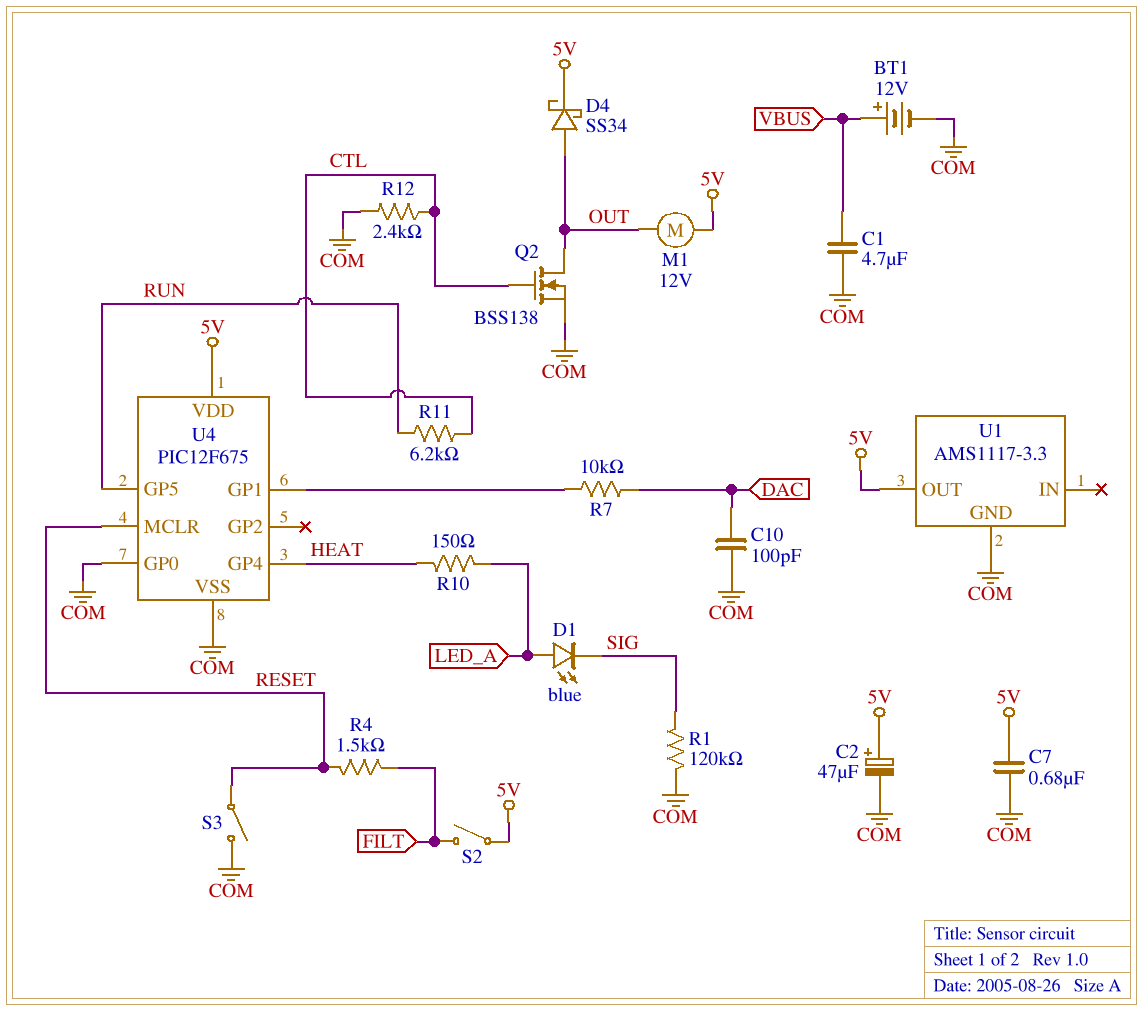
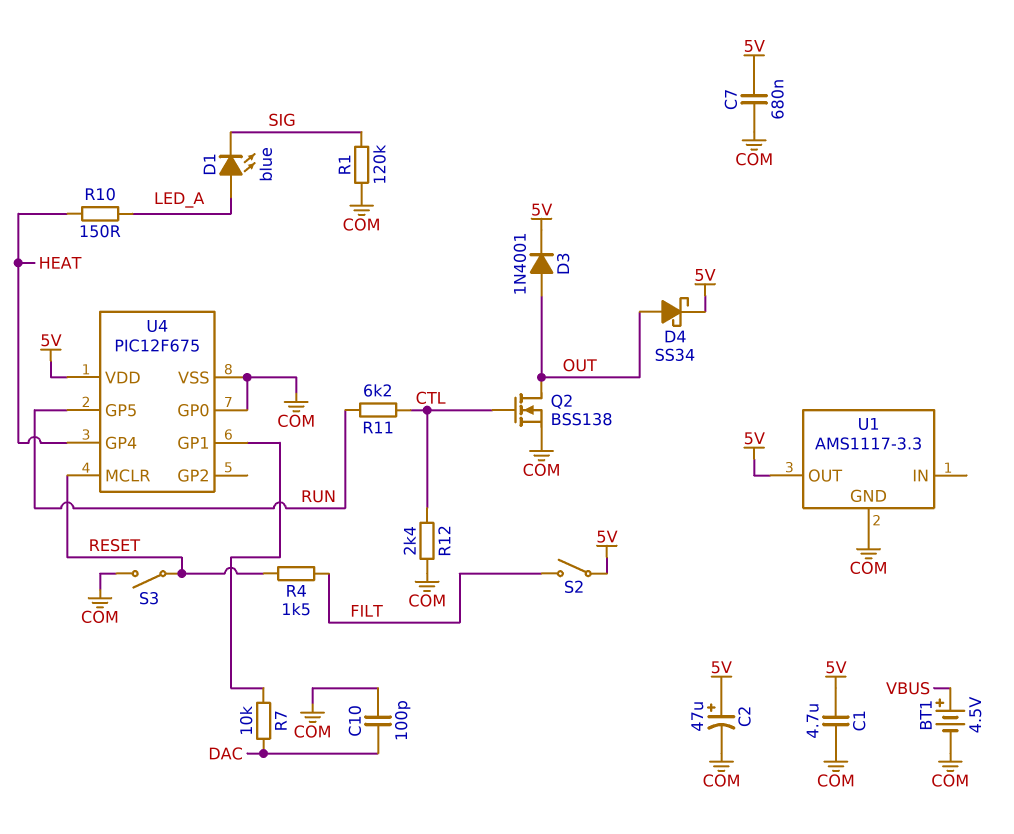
BT1: 12V (plus VBUS, minus COM) -> 4.5V (plus VBUS, minus COM)
C1: 4.7uF (COM, VBUS) -> 4.7uF (5V, COM)
D3: none -> diode 1N4001 (A OUT, K 5V)
M1: motor 12V (5V, OUT) -> none

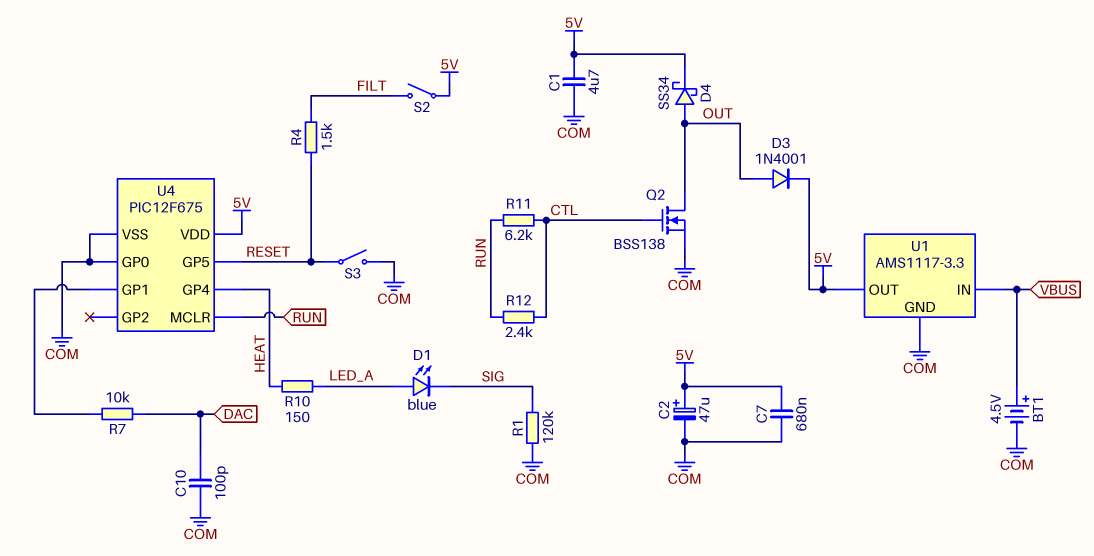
R12: 2.4k (COM, CTL) -> 2.4k (CTL, RUN)
U1 pin IN: none -> VBUS
U4 pin GP5: RUN -> RESET
U4 pin MCLR: RESET -> RUN

